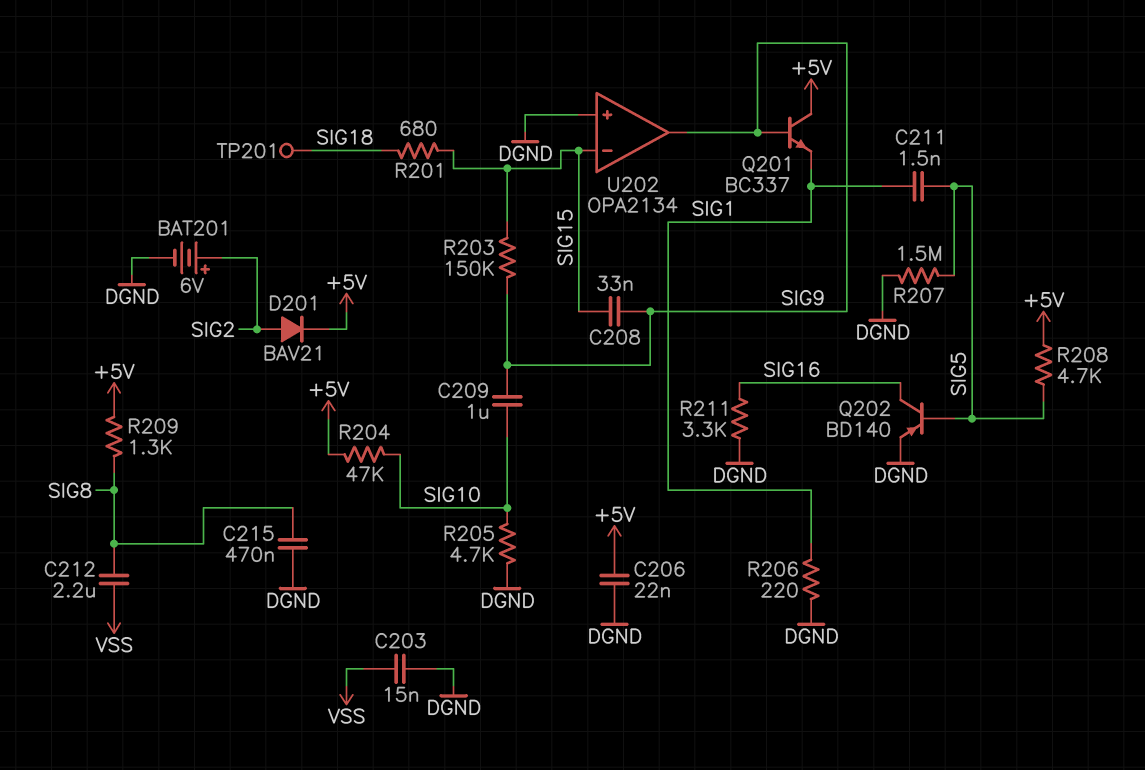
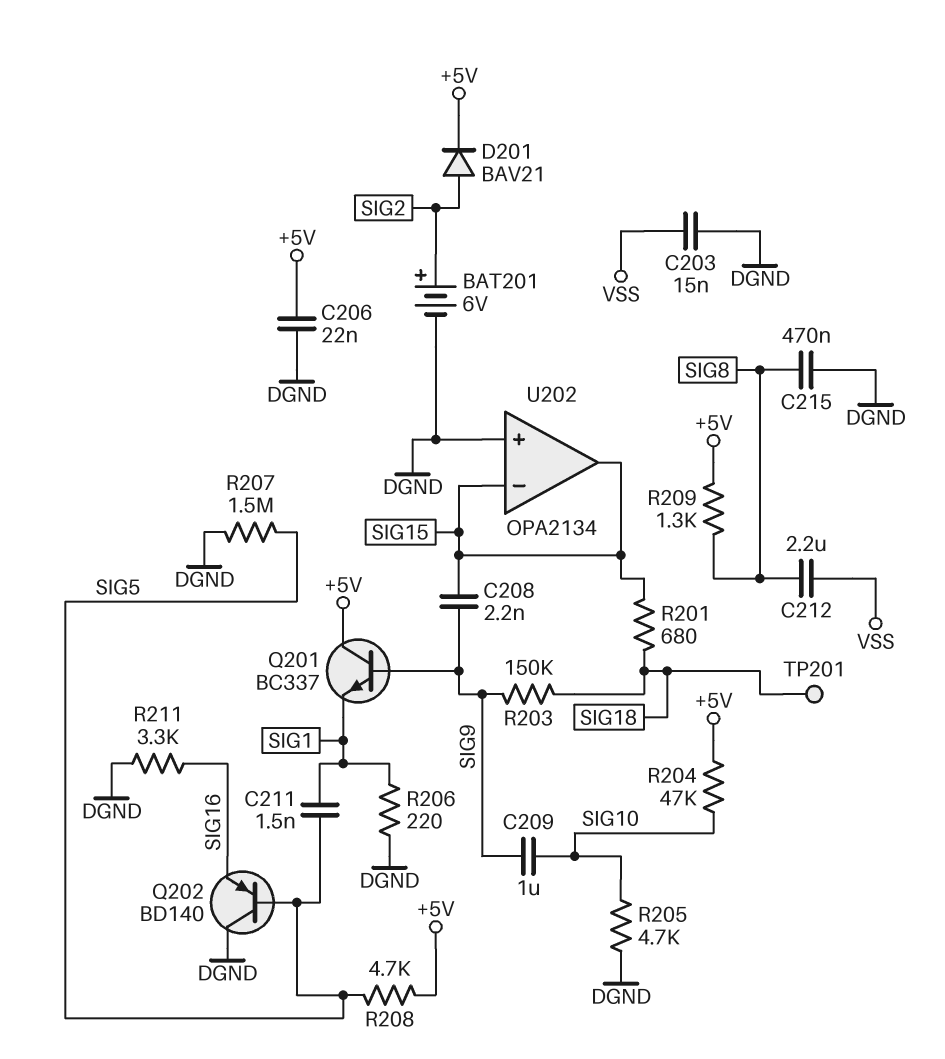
C208: 33nF (SIG9, SIG15) -> 2.2nF (SIG9, SIG15)
Q202: PNP BD140 (B SIG5, C SIG16, E DGND) -> PNP BD140 (B SIG5, C DGND, E SIG16)
R203: 150k (SIG9, SIG15) -> 150k (SIG9, SIG18)
U202 pin out: SIG9 -> SIG15

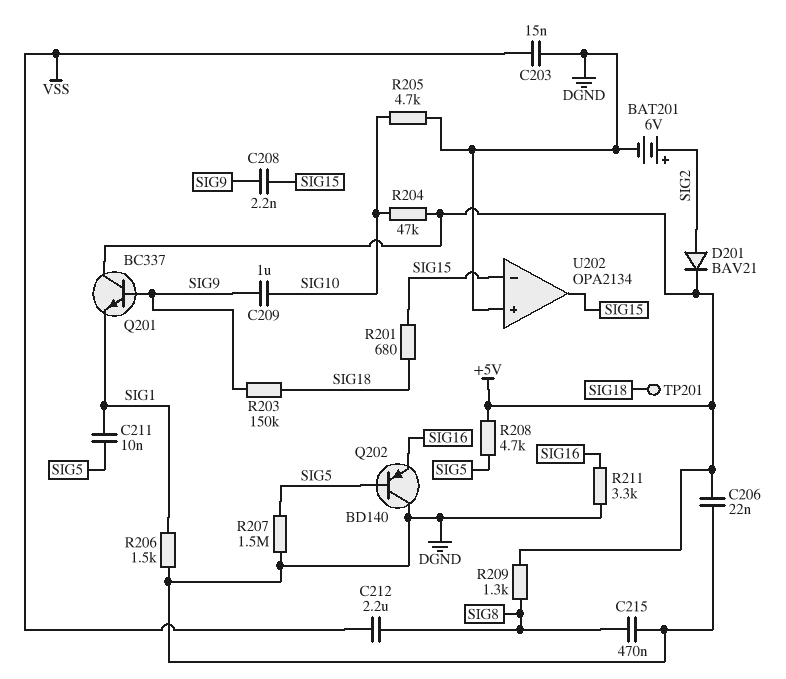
C211: 1.5nF (SIG1, SIG5) -> 10nF (SIG1, SIG5)
R206: 220 (DGND, SIG1) -> 1.5k (DGND, SIG1)

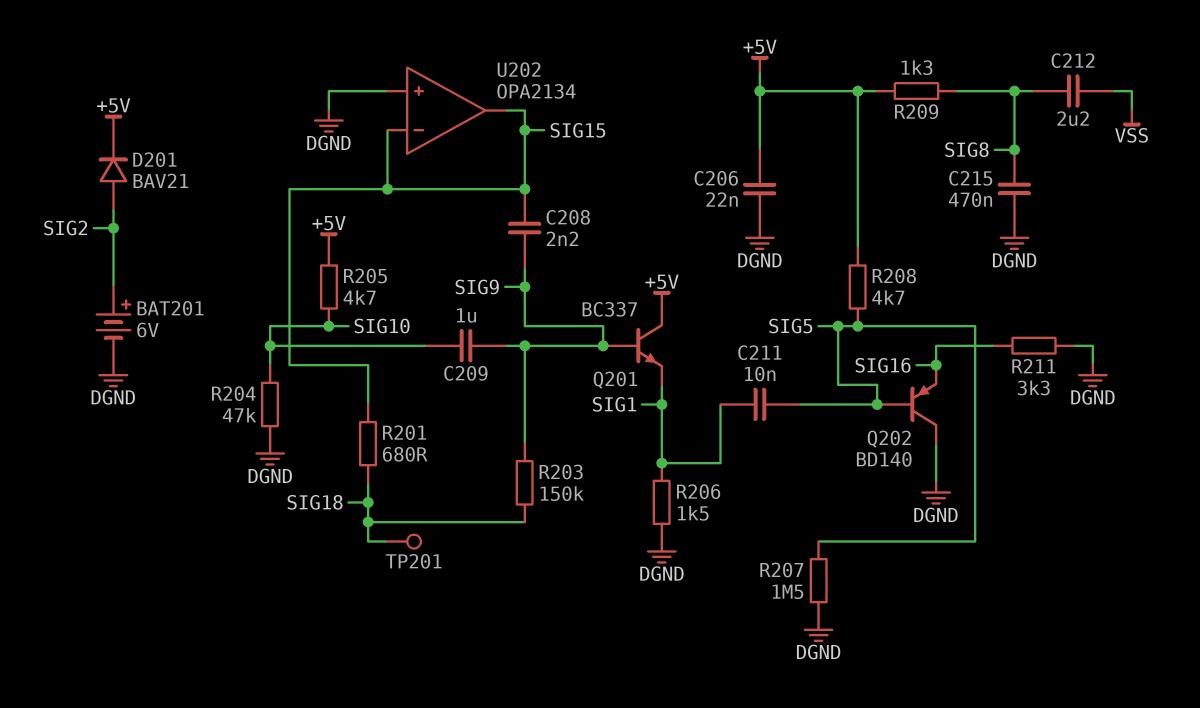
C203: 15nF (DGND, VSS) -> none
R204: 47k (+5V, SIG10) -> 47k (DGND, SIG10)
R205: 4.7k (DGND, SIG10) -> 4.7k (+5V, SIG10)

